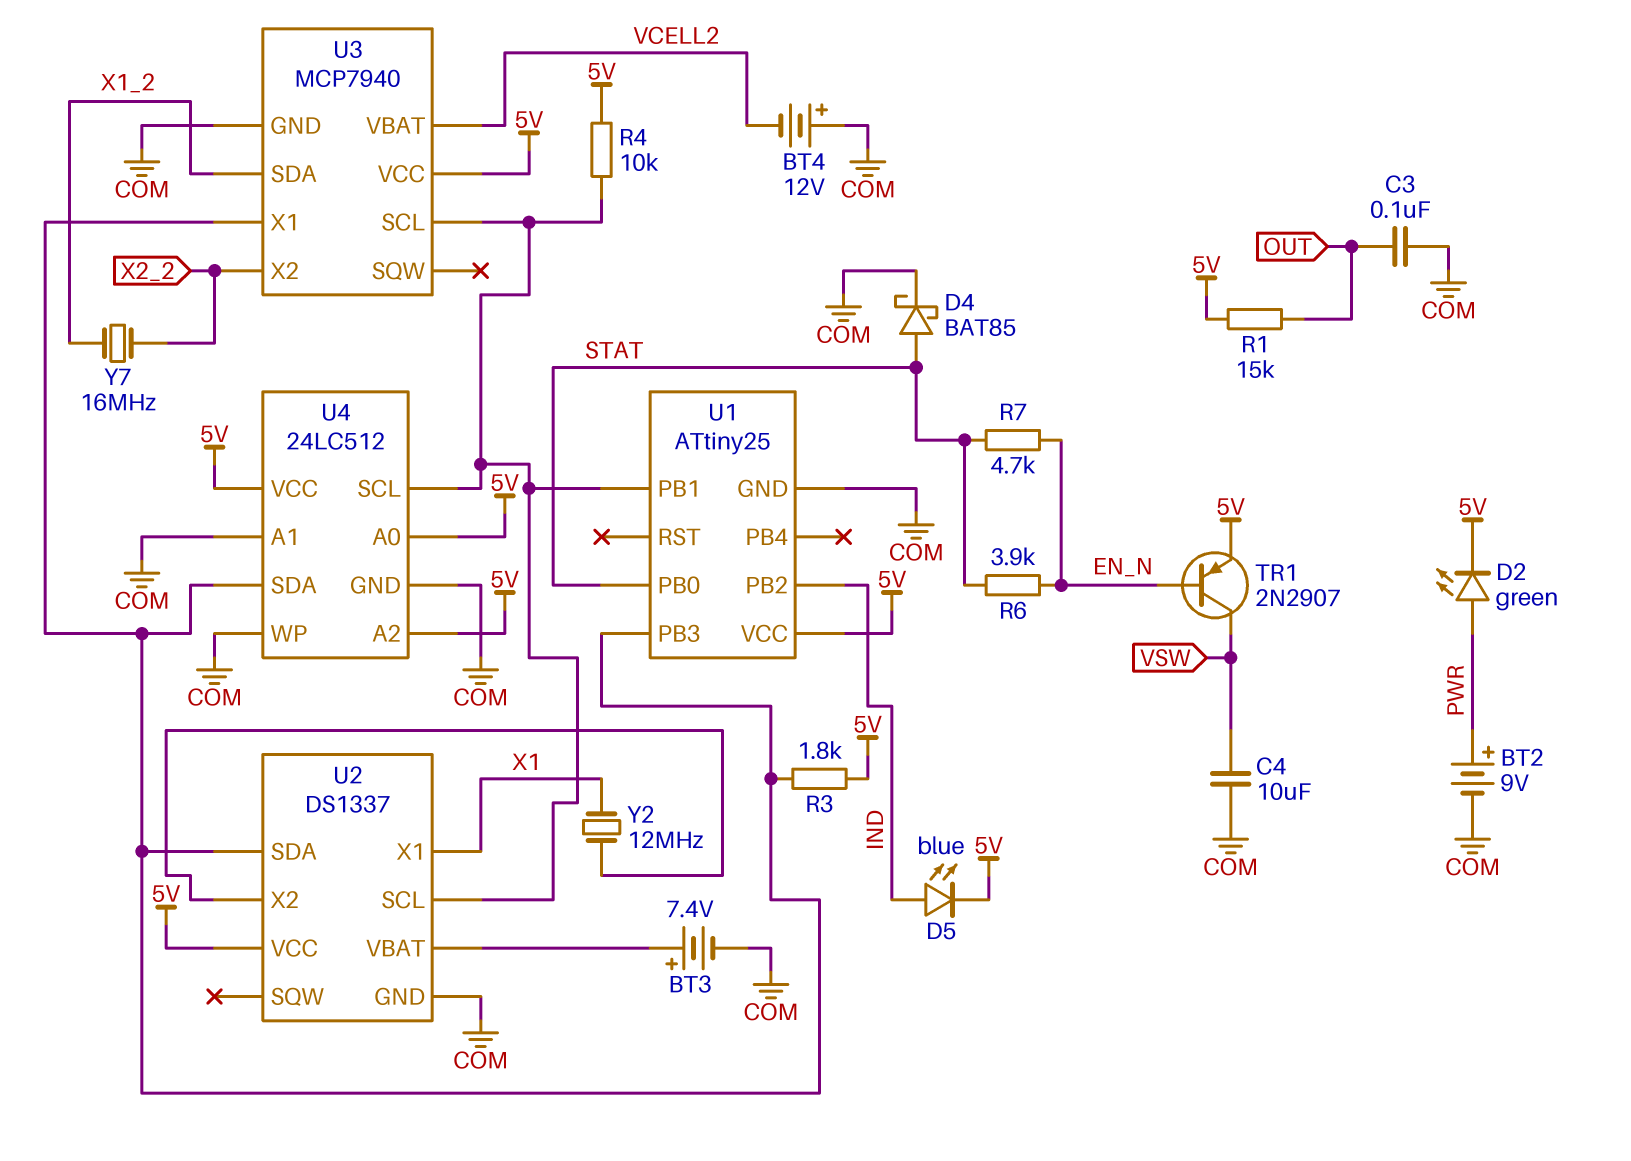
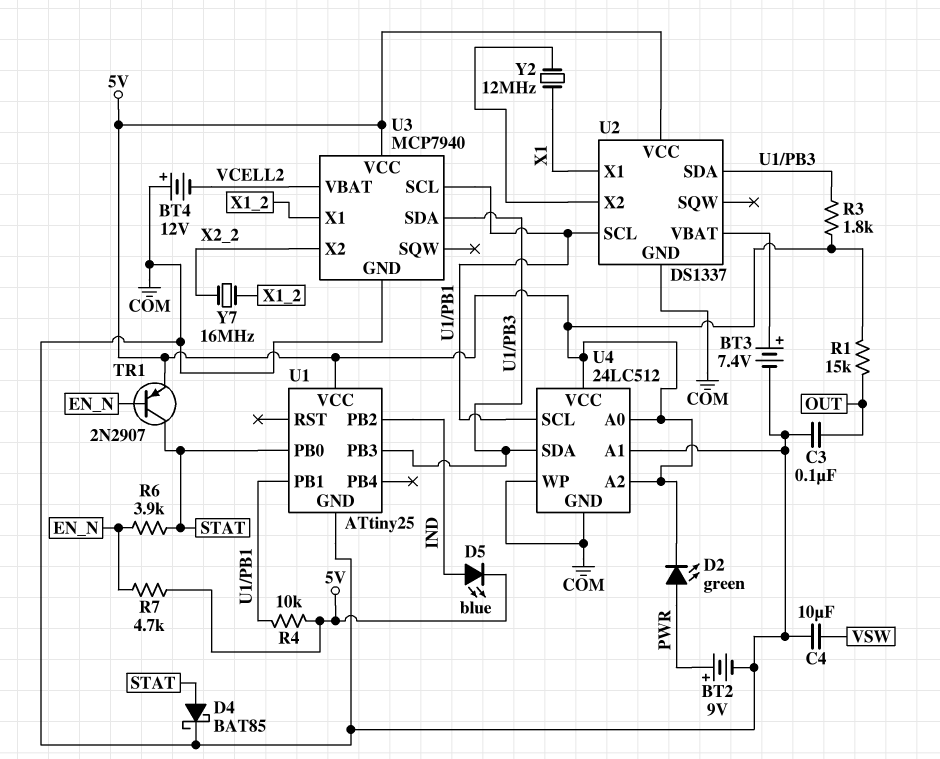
R7: 4.7k (EN_N, STAT) -> 4.7k (5V, EN_N)
TR1: PNP 2N2907 (B EN_N, C VSW, E 5V) -> PNP 2N2907 (B EN_N, C STAT, E 5V)
U3 pin SDA: X1_2 -> U1/PB3
U3 pin X1: U1/PB3 -> X1_2

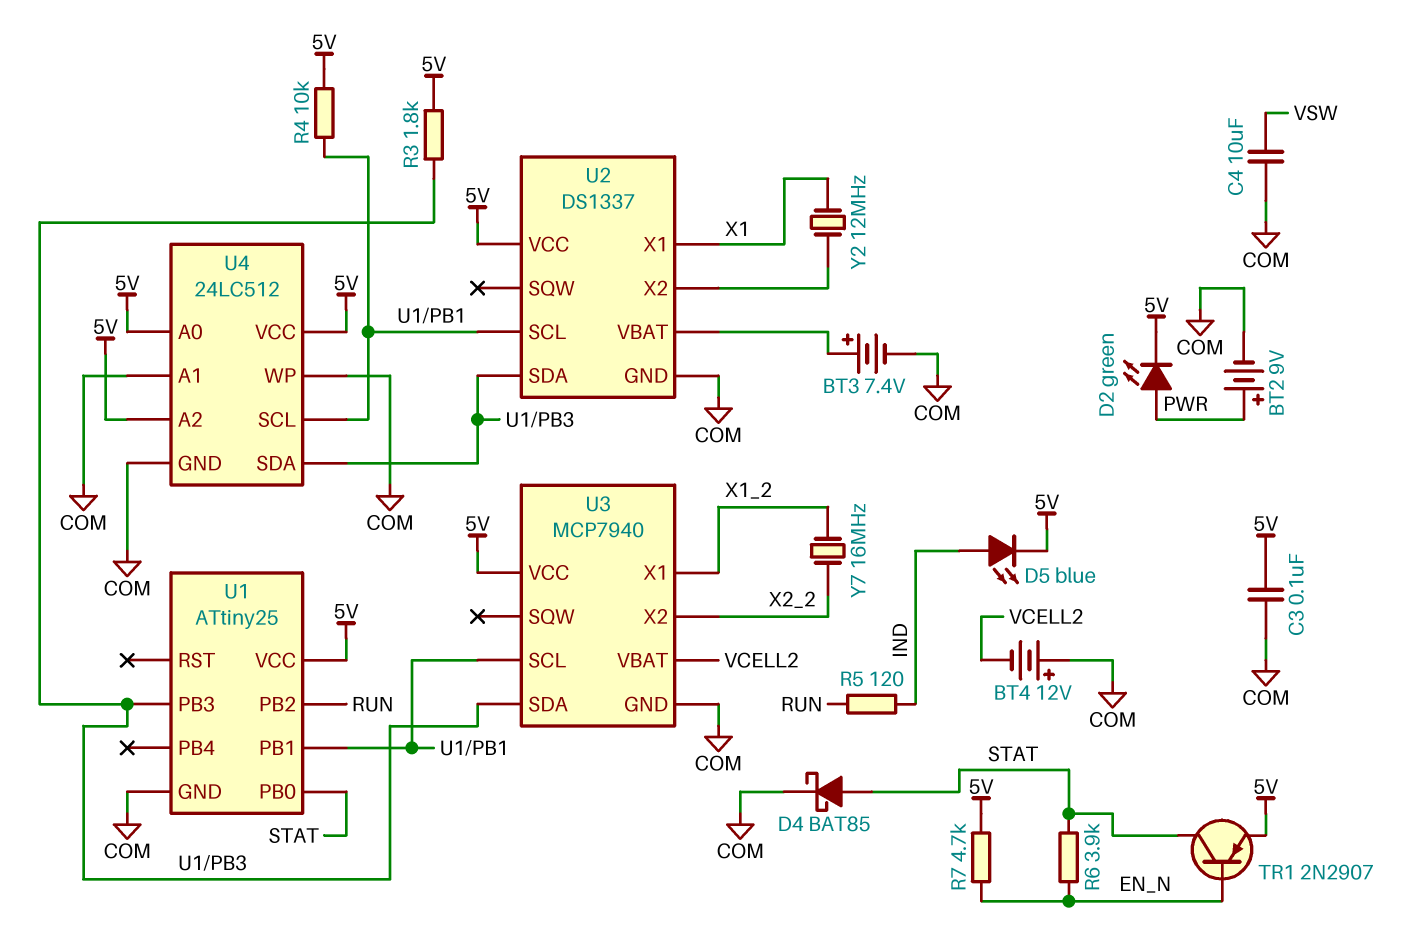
C3: 100nF (COM, OUT) -> 100nF (5V, COM)
R1: 15k (5V, OUT) -> none
R5: none -> 120 (IND, RUN)
U1 pin PB2: IND -> RUN

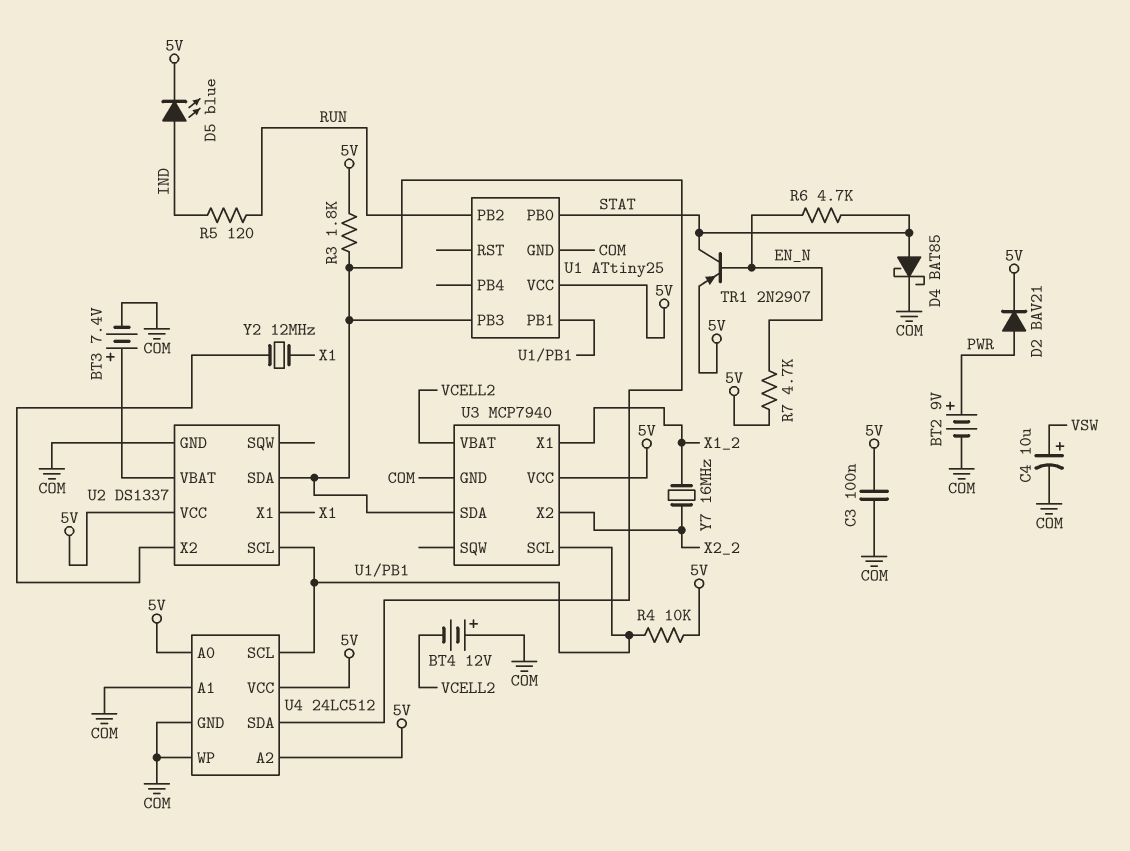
C4: 10uF (COM, VSW) -> 10uF (plus VSW, minus COM)
D2: LED green (A PWR, K 5V) -> diode BAV21 (A PWR, K 5V)
R6: 3.9k (EN_N, STAT) -> 4.7k (EN_N, STAT)

